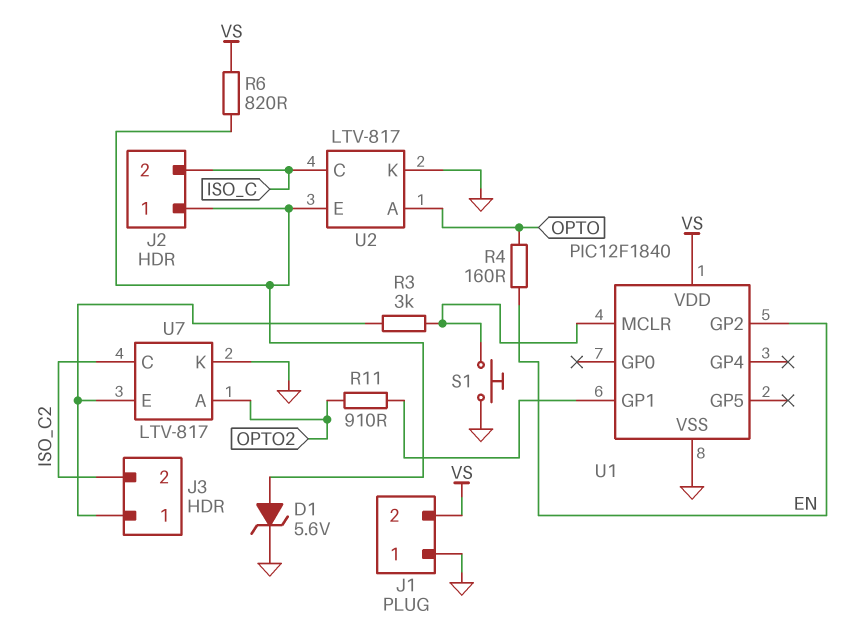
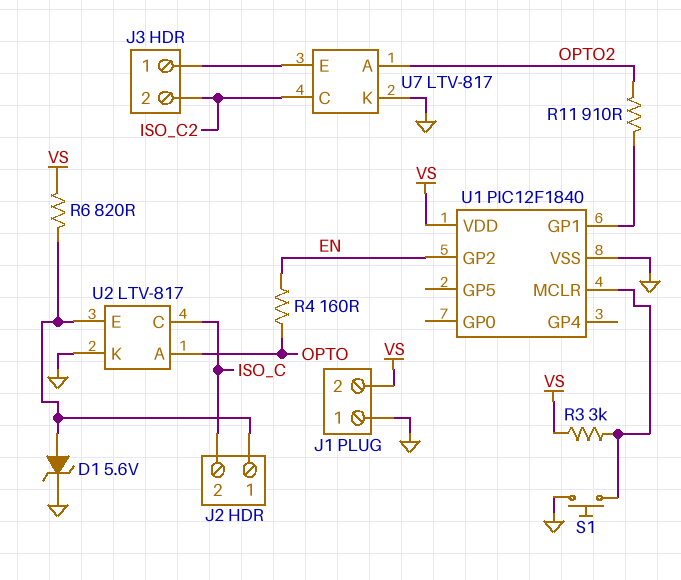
R3: 3k (J3/1, U1/MCLR) -> 3k (U1/MCLR, VS)

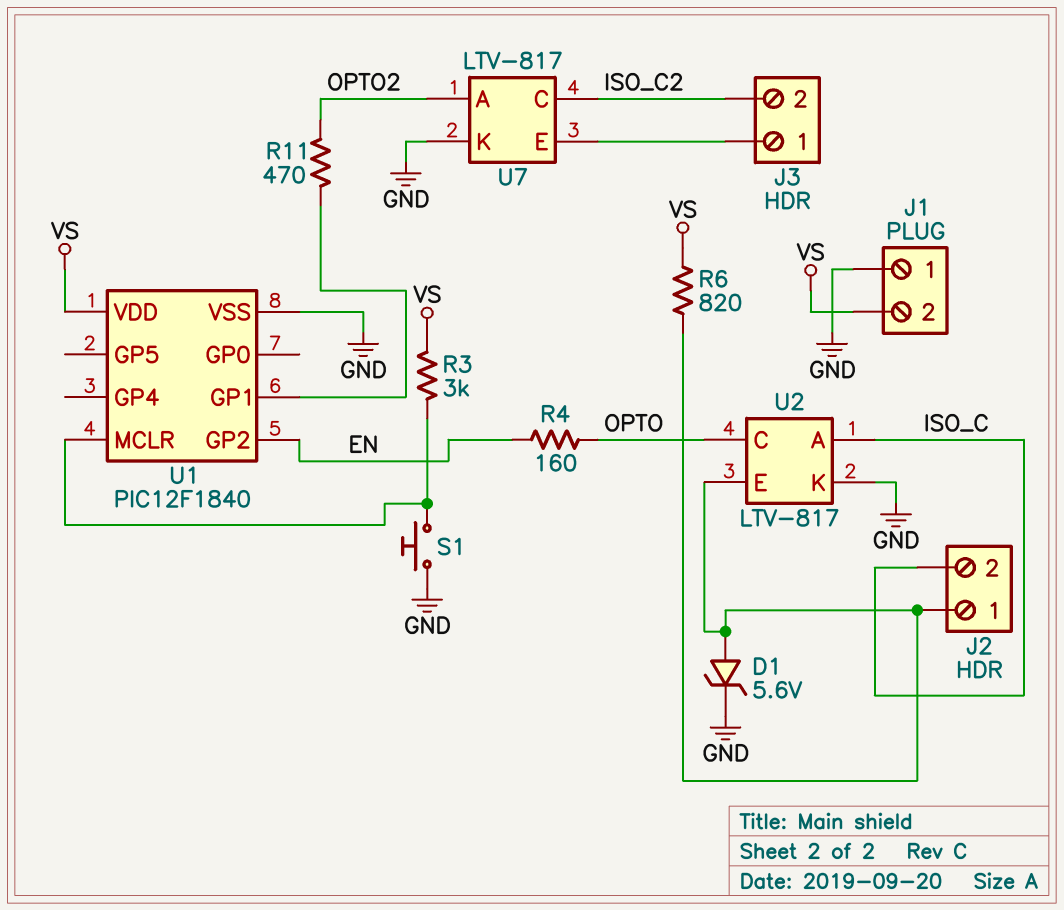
R11: 910 (OPTO2, U1/GP1) -> 470 (OPTO2, U1/GP1)
U2 pin A: OPTO -> ISO_C
U2 pin C: ISO_C -> OPTO

